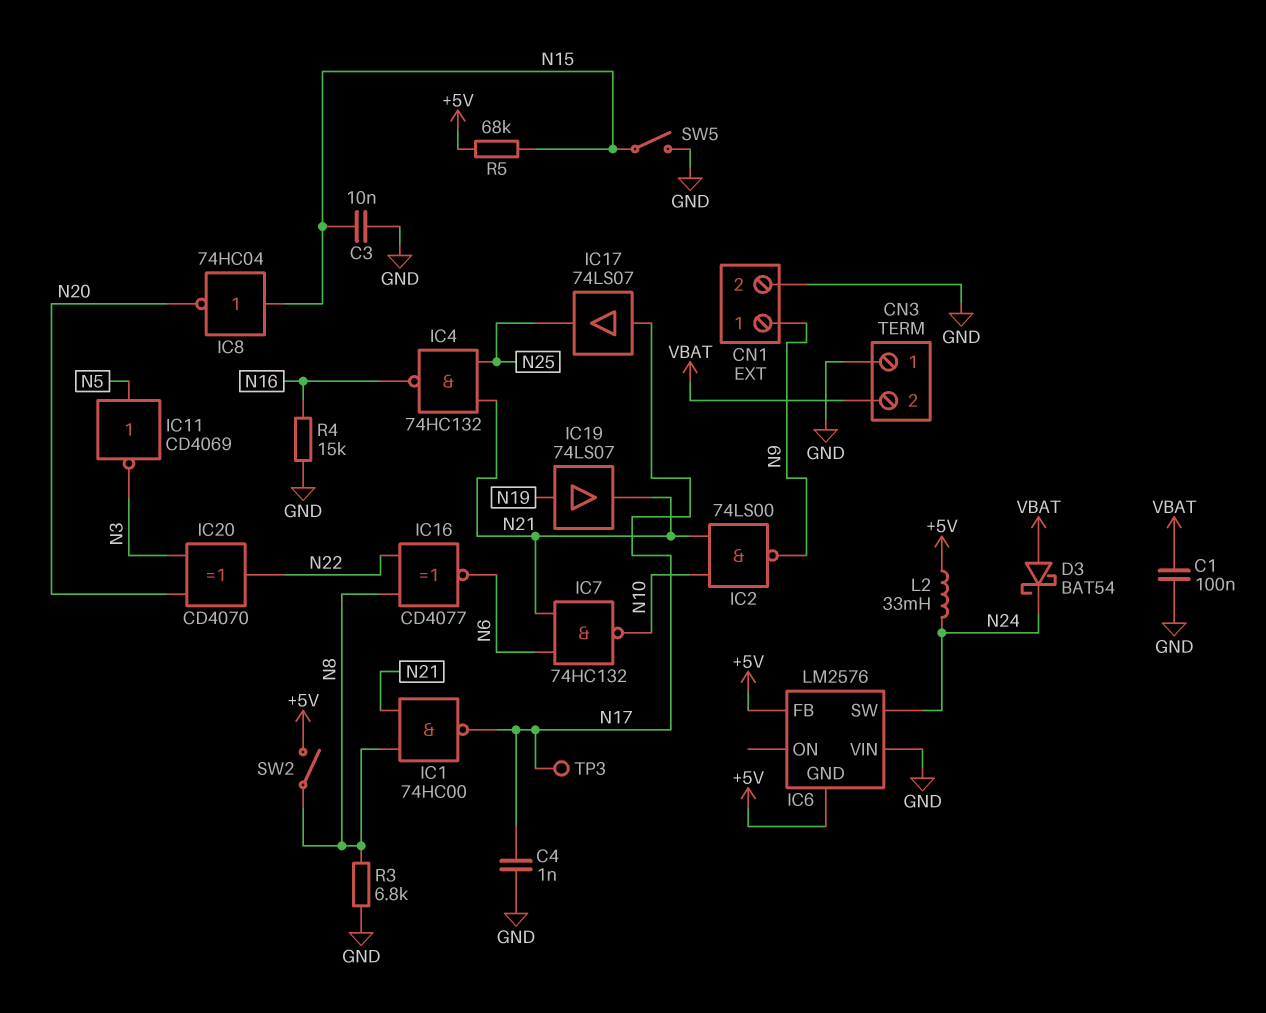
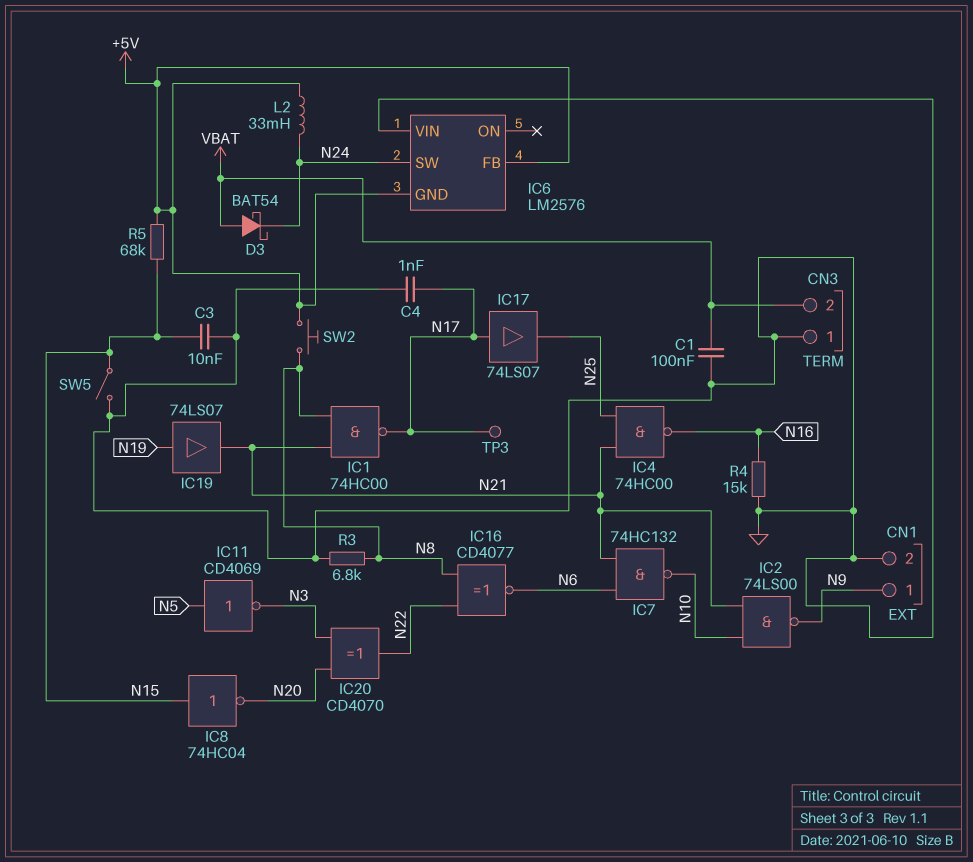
IC4: NAND 74HC132 (in N21, in N25, out N16) -> NAND 74HC00 (in N21, in N25, out N16)
SW2: switch (+5V, N8) -> button (+5V, N8)

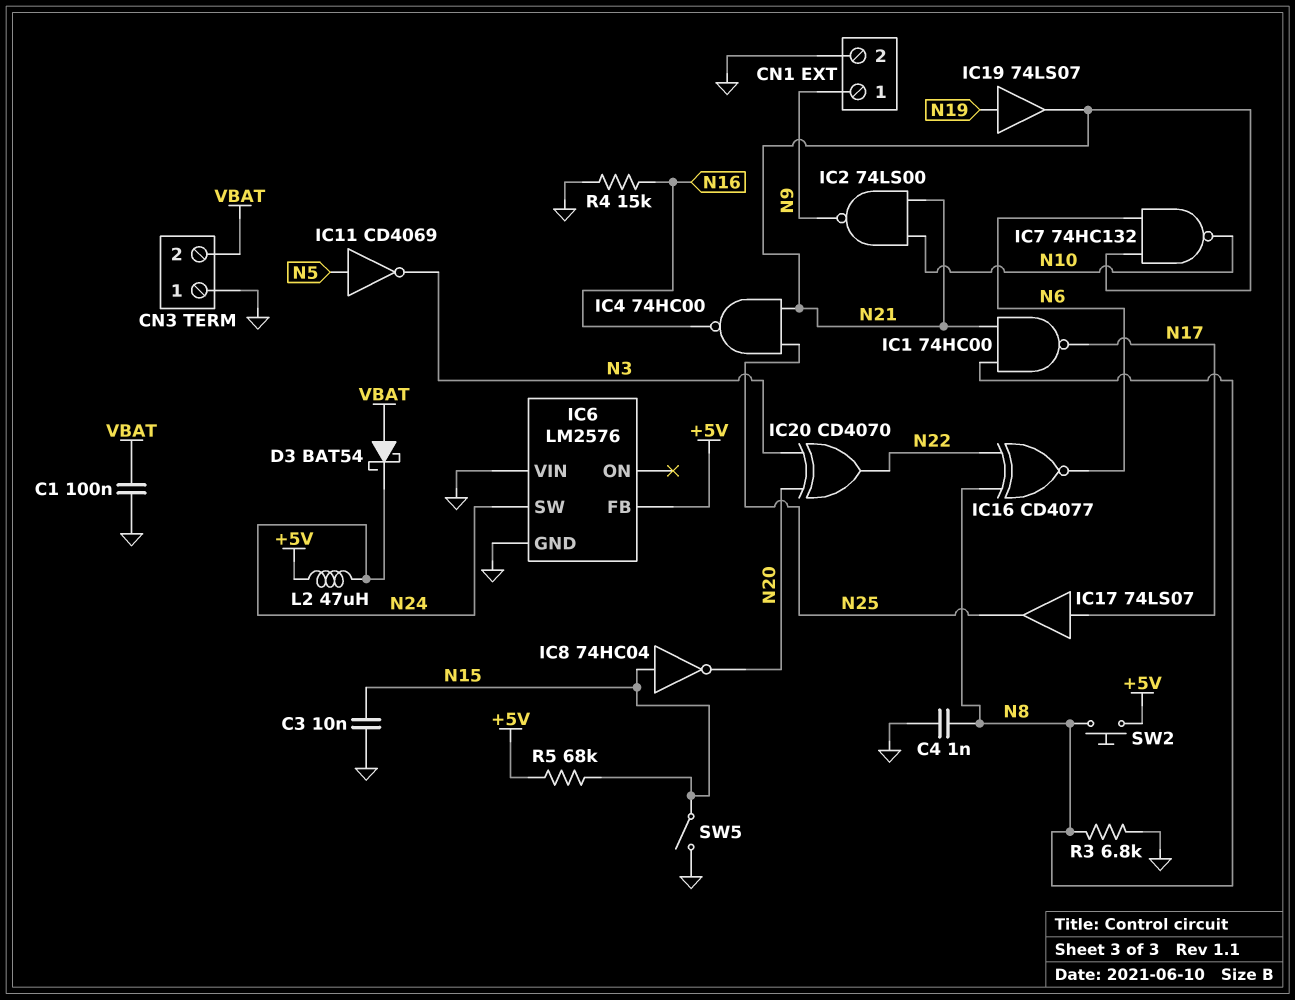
C4: 1nF (GND, N17) -> 1nF (GND, N8)
IC6 pin GND: +5V -> GND
L2: 33mH (+5V, N24) -> 47uH (+5V, N24)
TP3: test point (N17) -> none

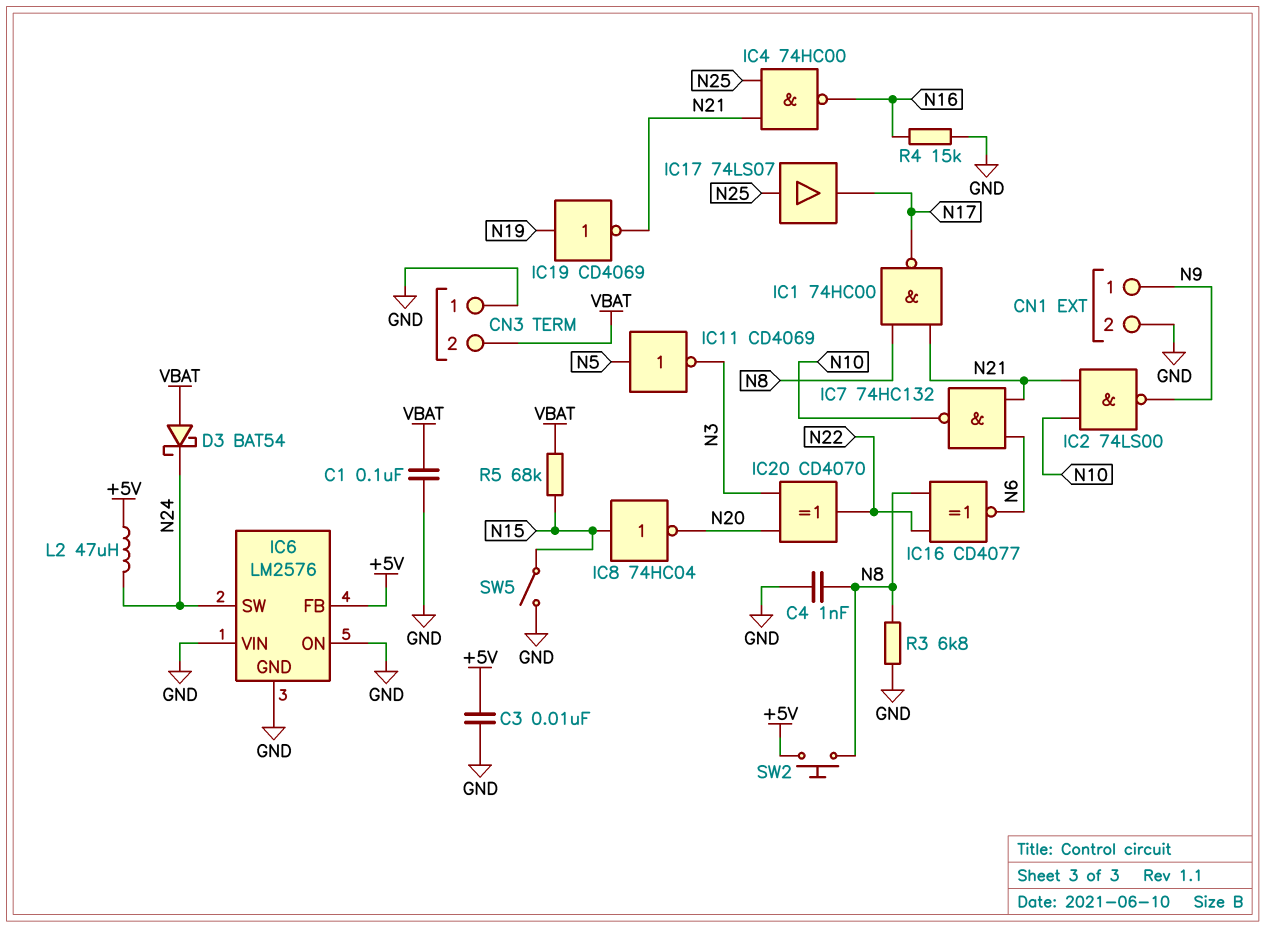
C3: 10nF (GND, N15) -> 10nF (+5V, GND)
IC6 pin ON: none -> GND
IC17: buffer 74LS07 (in N17, out N25) -> buffer 74LS07 (in N25, out N17)
IC19: buffer 74LS07 (in N19, out N21) -> NOT CD4069 (in N19, out N21)
R5: 68k (+5V, N15) -> 68k (N15, VBAT)

